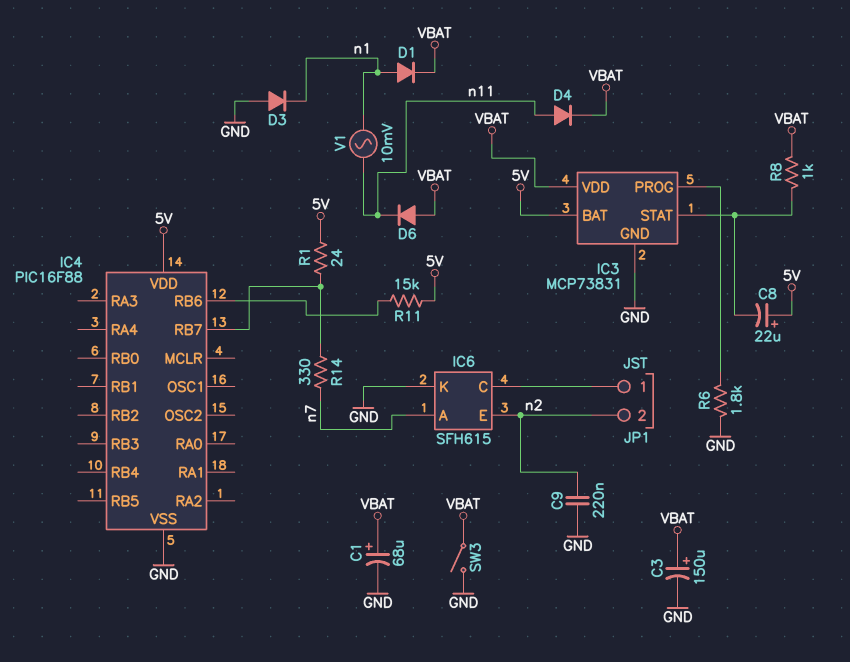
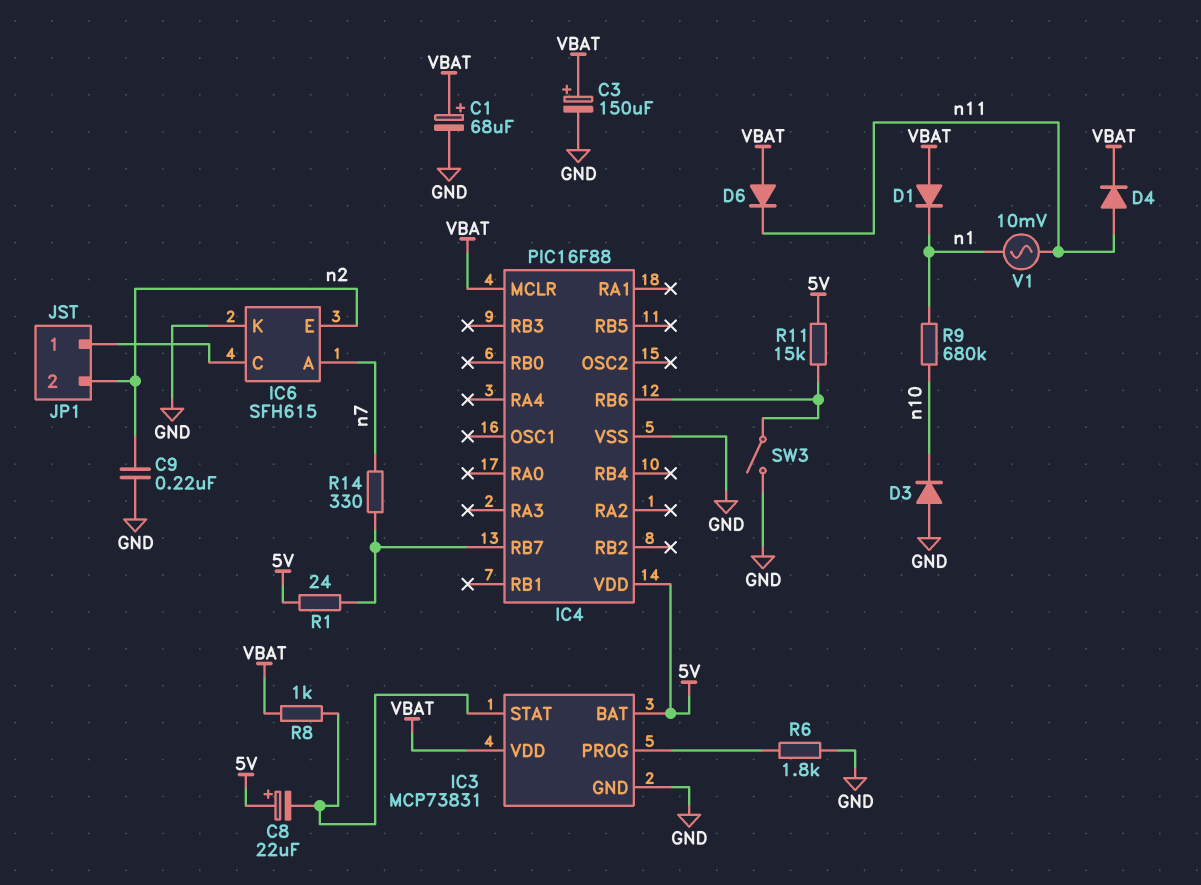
D1: diode (A n1, K VBAT) -> diode (A VBAT, K n1)
D3: diode (A GND, K n1) -> diode (A GND, K n10)
IC4 pin MCLR: none -> VBAT
R9: none -> 680k (n1, n10)
SW3: switch (GND, VBAT) -> switch (GND, IC4/RB6)

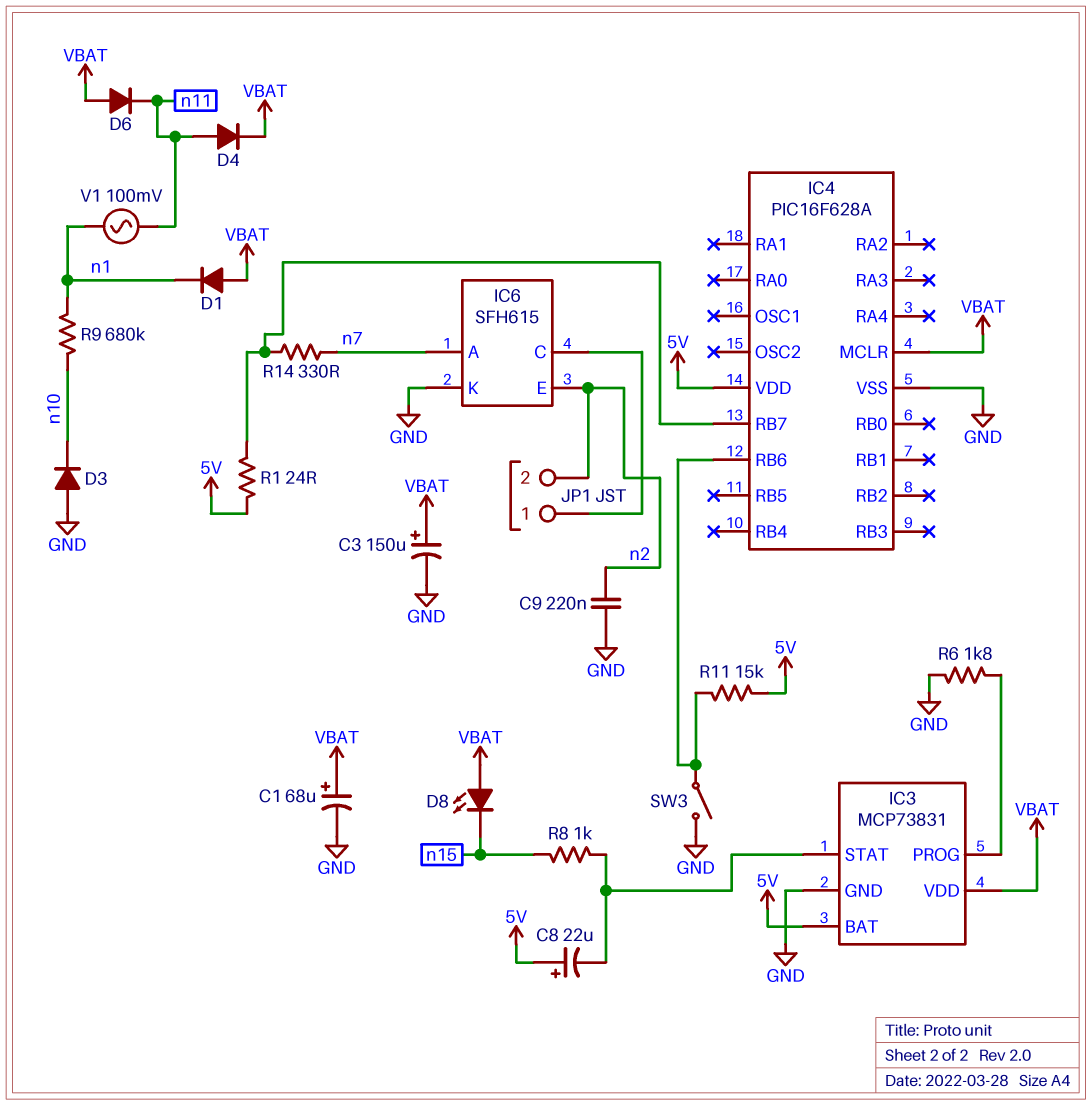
D8: none -> LED (A VBAT, K n15)
IC4: PIC16F88 -> PIC16F628A
R8: 1k (IC3/STAT, VBAT) -> 1k (IC3/STAT, n15)
V1: AC 10mV (n1, n11) -> AC 100mV (n1, n11)

